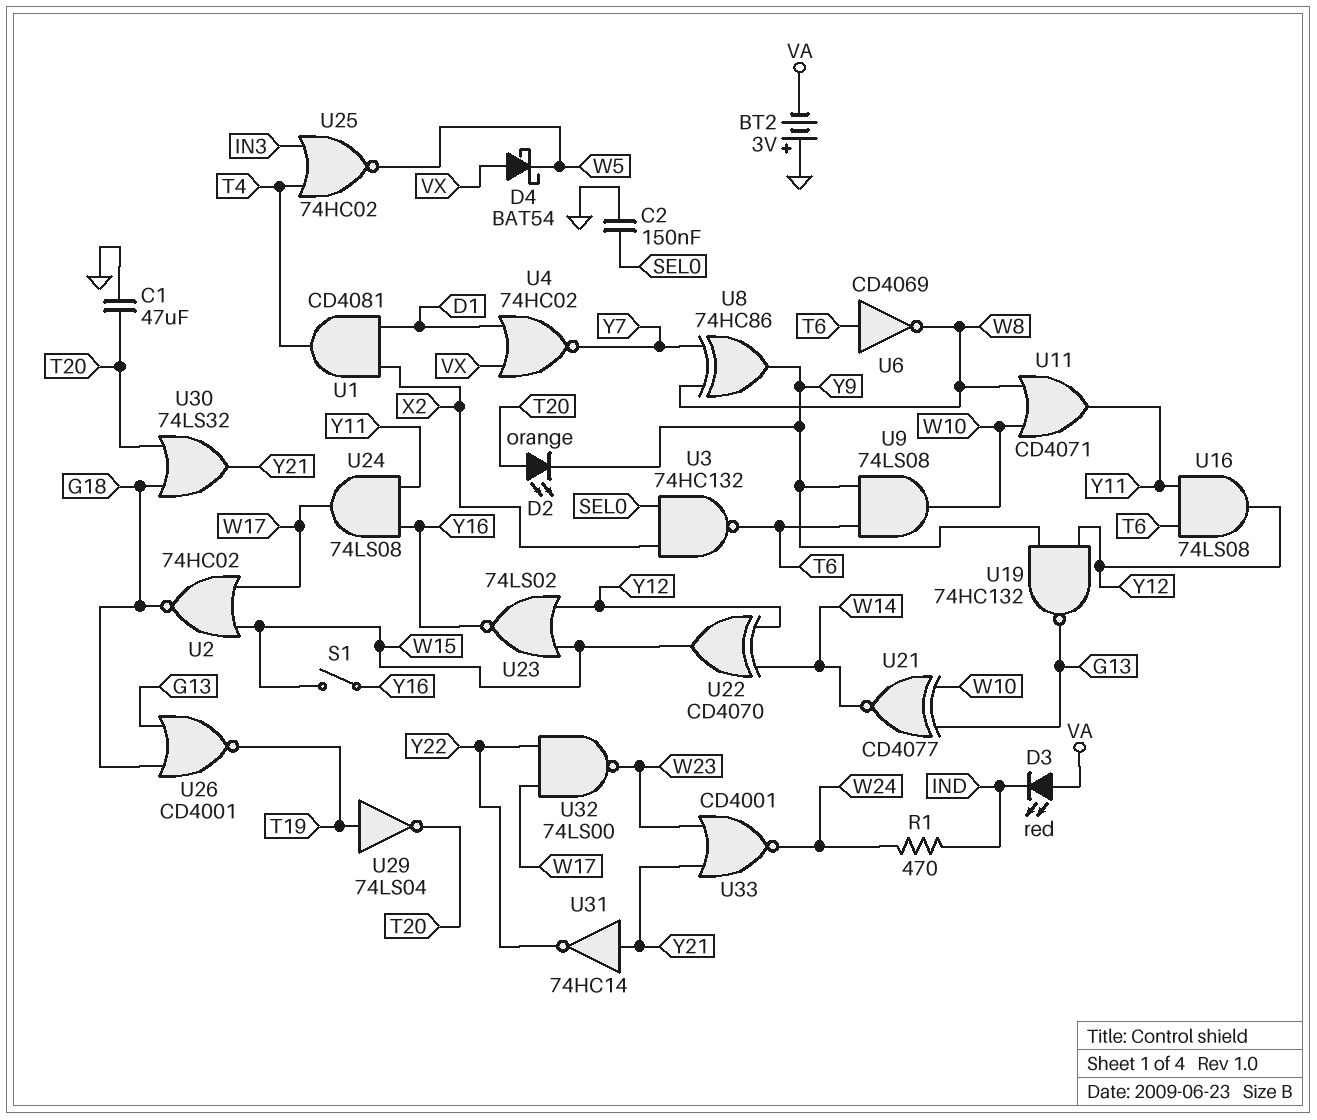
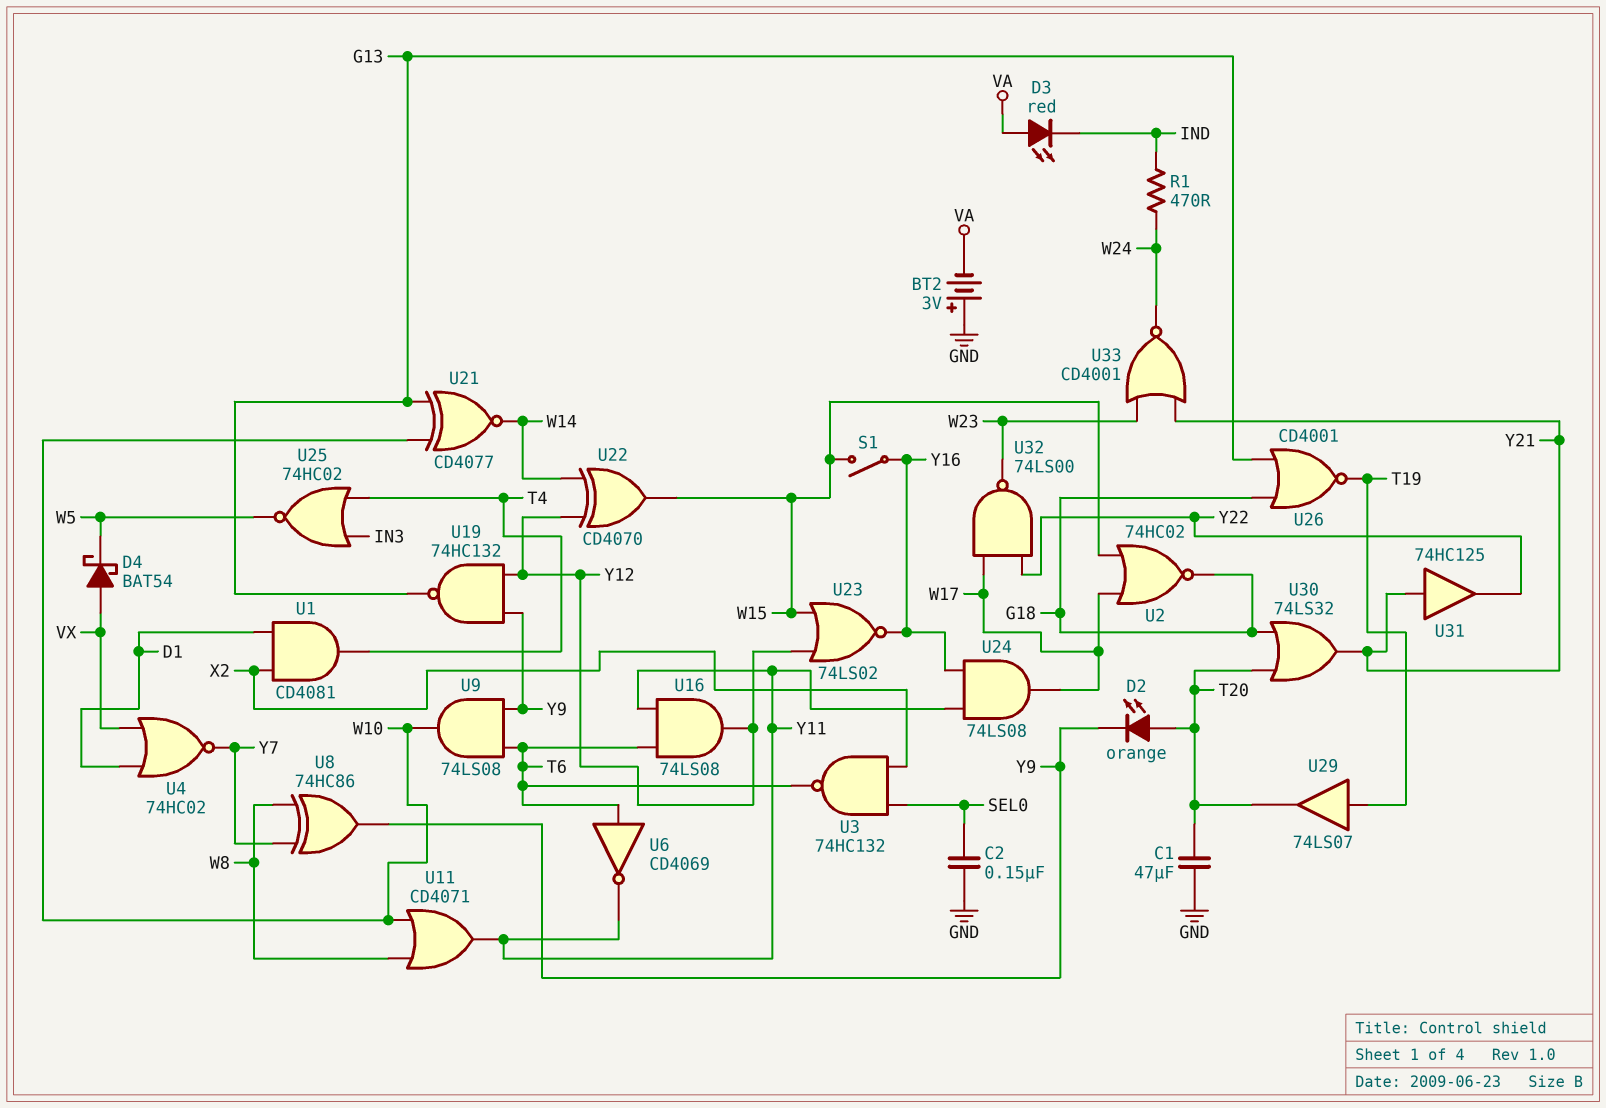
U6: NOT CD4069 (in T6, out W8) -> NOT CD4069 (in T6, out Y11)
U29: NOT 74LS04 (in T19, out T20) -> buffer 74LS07 (in T19, out T20)
U31: NOT 74HC14 (in Y21, out Y22) -> buffer 74HC125 (in Y21, out Y22)

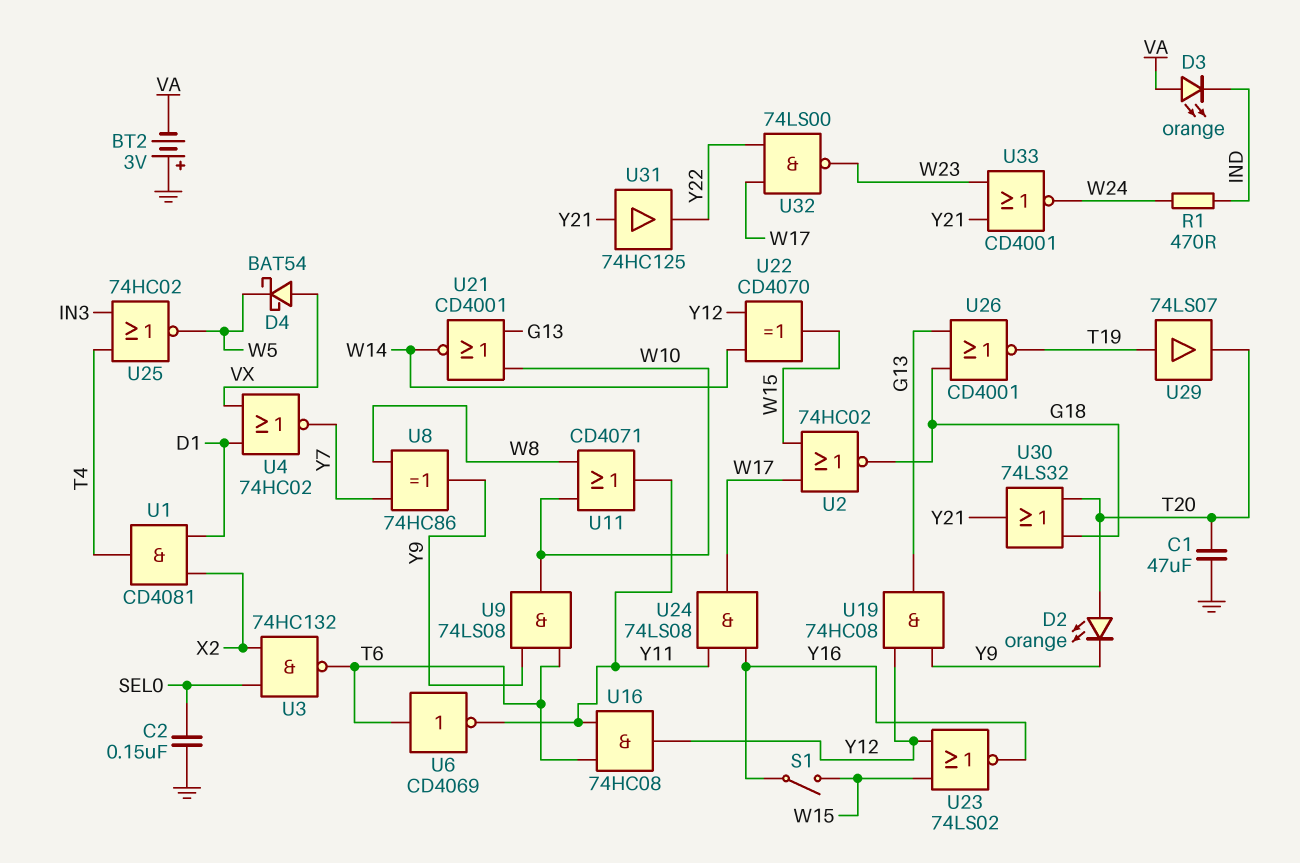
D3: LED red (A VA, K IND) -> LED orange (A VA, K IND)
U16: AND 74LS08 (in T6, in Y11, out Y12) -> AND 74HC08 (in T6, in Y11, out Y12)
U19: NAND 74HC132 (in Y9, in Y12, out G13) -> AND 74HC08 (in Y9, in Y12, out G13)
U21: XNOR CD4077 (in G13, in W10, out W14) -> NOR CD4001 (in G13, in W10, out W14)

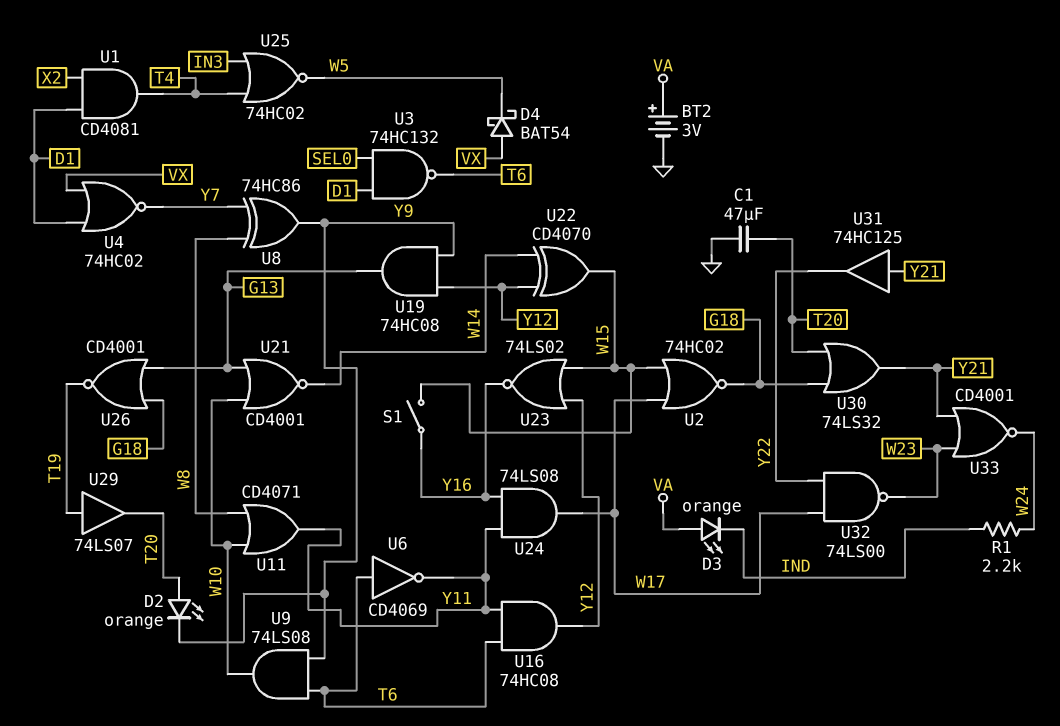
BT2: 3V (plus GND, minus VA) -> 3V (plus VA, minus GND)
C2: 150nF (GND, SEL0) -> none
R1: 470 (IND, W24) -> 2.2k (IND, W24)
U3: NAND 74HC132 (in SEL0, in X2, out T6) -> NAND 74HC132 (in D1, in SEL0, out T6)

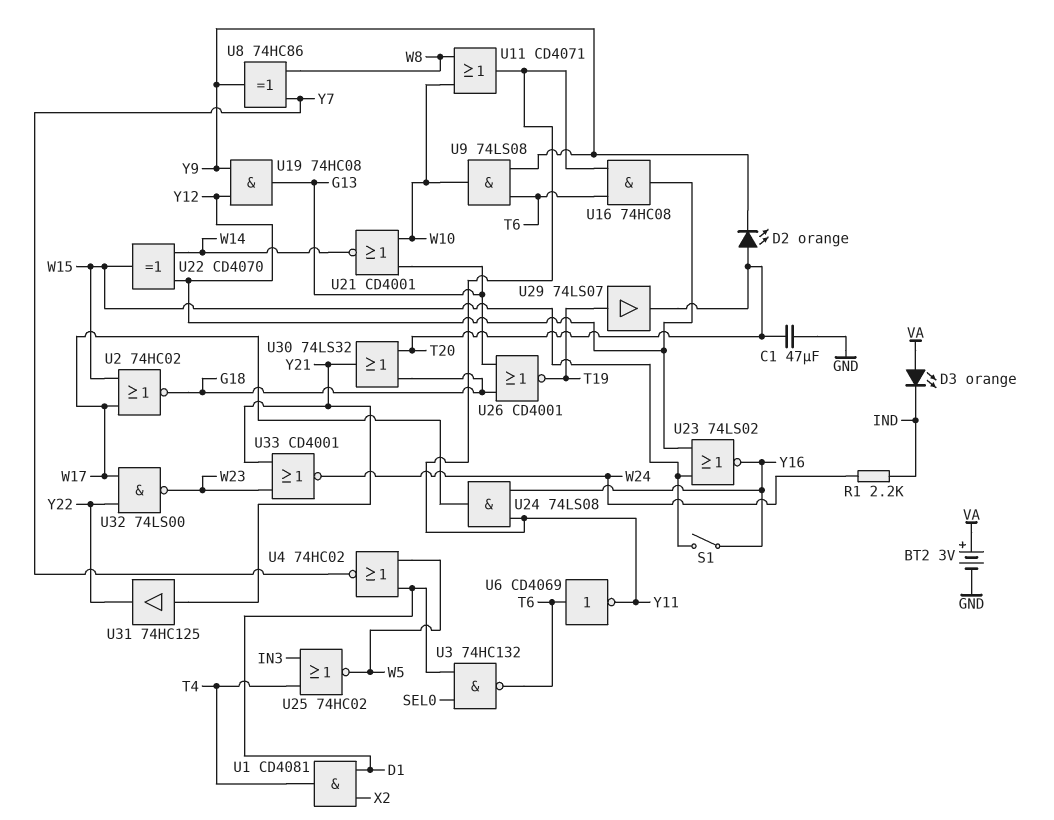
D4: schottky BAT54 (A VX, K W5) -> none
U4: NOR 74HC02 (in D1, in VX, out Y7) -> NOR 74HC02 (in D1, in W5, out Y7)

